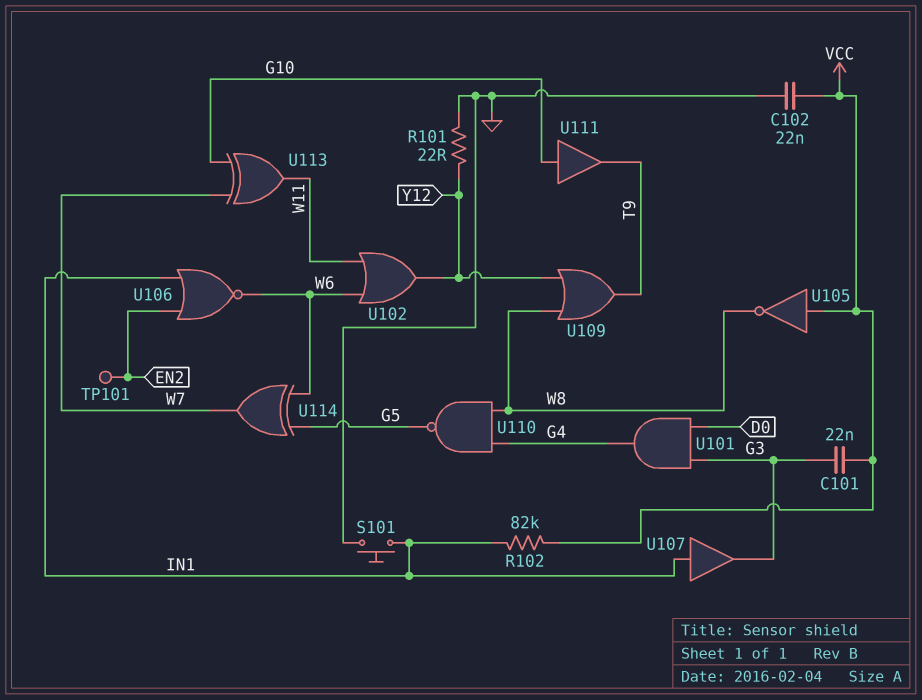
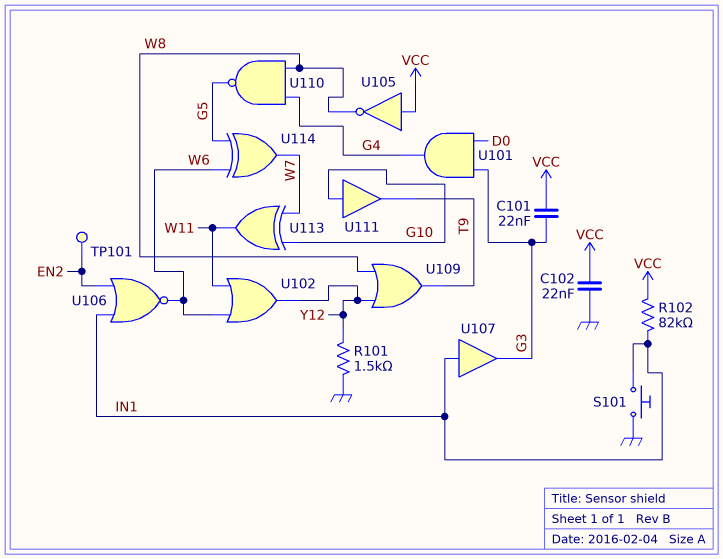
R101: 22 (GND, Y12) -> 1.5k (GND, Y12)

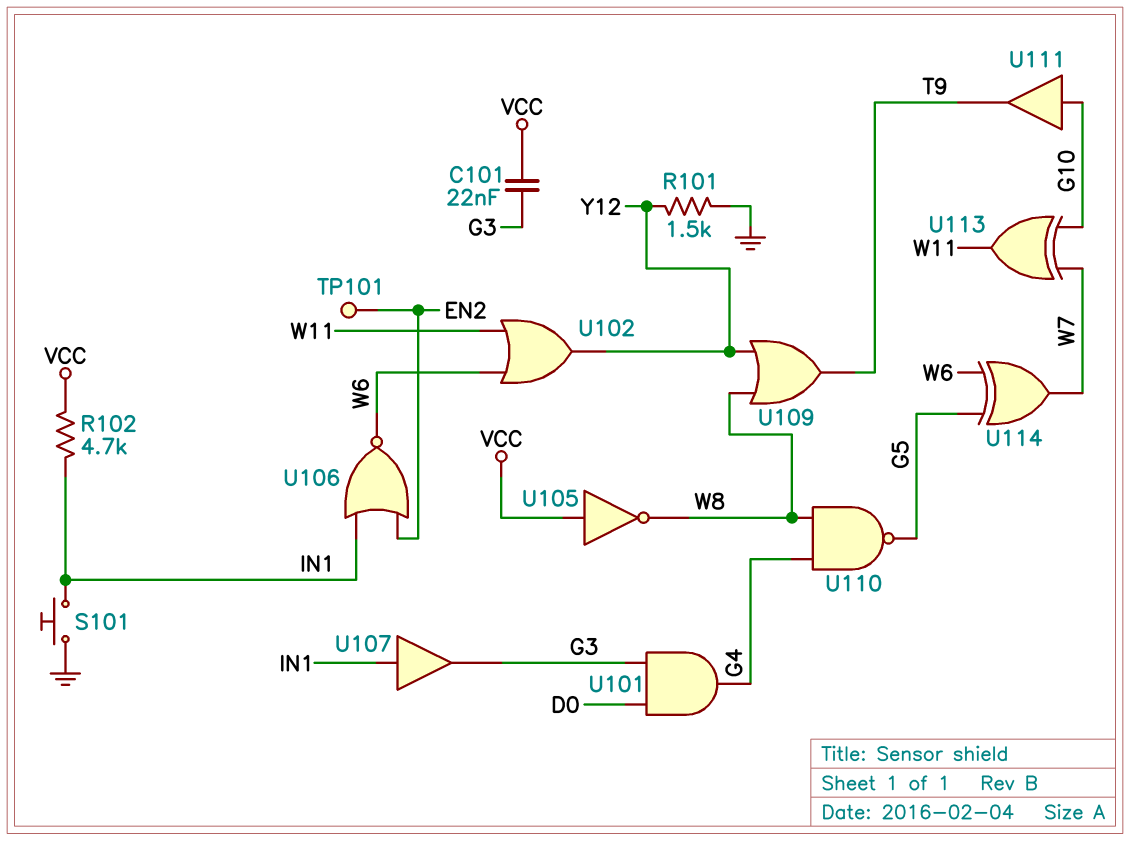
C102: 22nF (GND, VCC) -> none
R102: 82k (IN1, VCC) -> 4.7k (IN1, VCC)

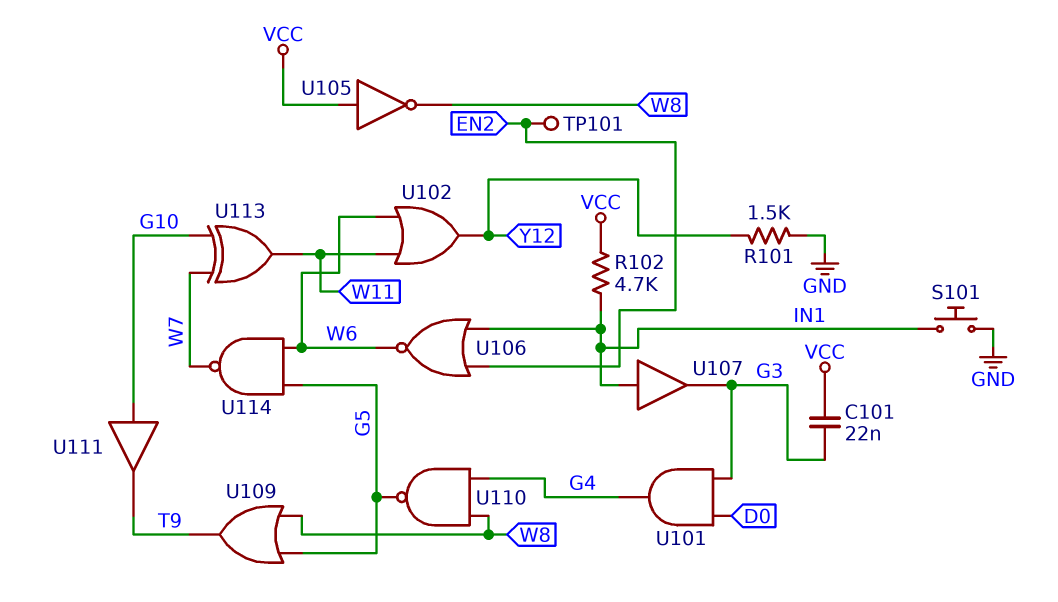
U109: OR (in W8, in Y12, out T9) -> OR (in G5, in W8, out T9)
U114: XOR (in G5, in W6, out W7) -> NAND (in G5, in W6, out W7)

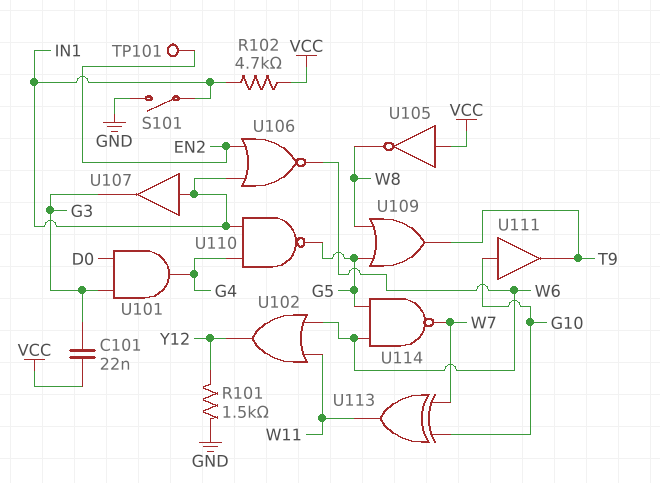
S101: button (GND, IN1) -> switch (GND, IN1)
U110: NAND (in G4, in W8, out G5) -> NAND (in G4, in IN1, out G5)

